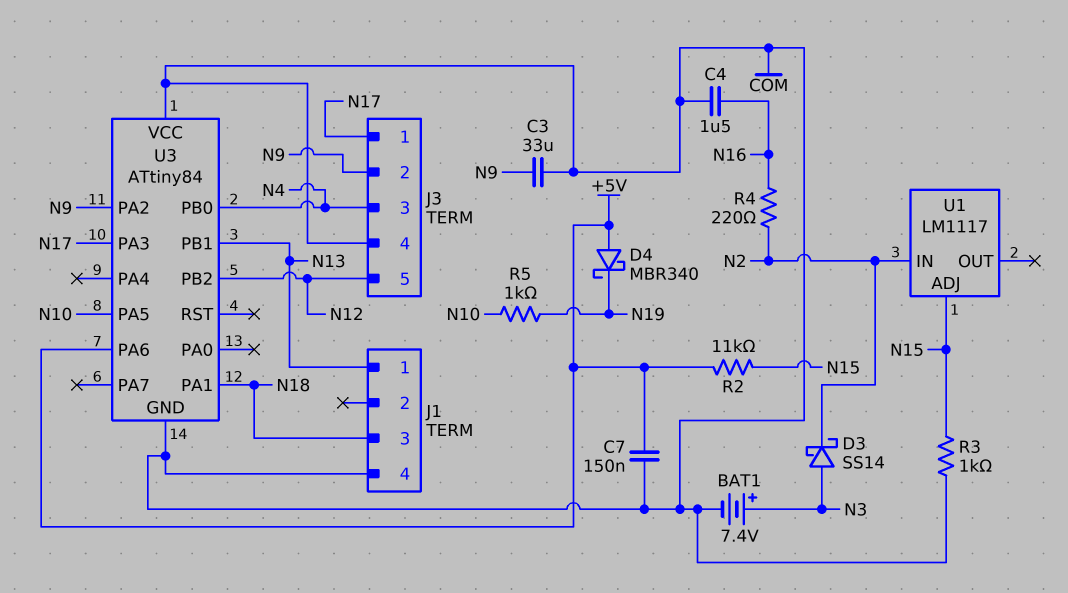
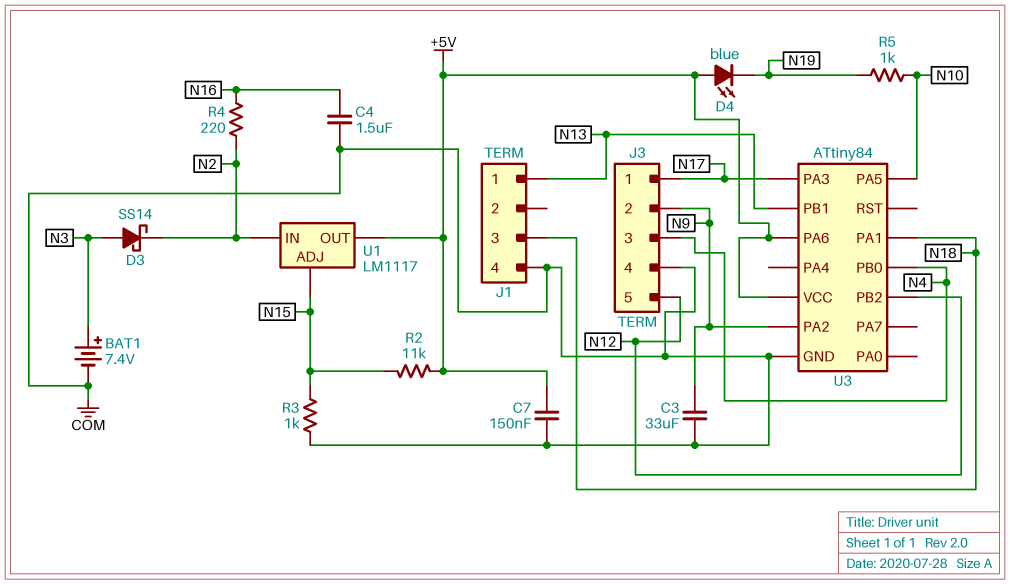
D4: schottky MBR340 (A +5V, K N19) -> LED blue (A +5V, K N19)
U1 pin OUT: none -> +5V
U3 pin VCC: COM -> +5V

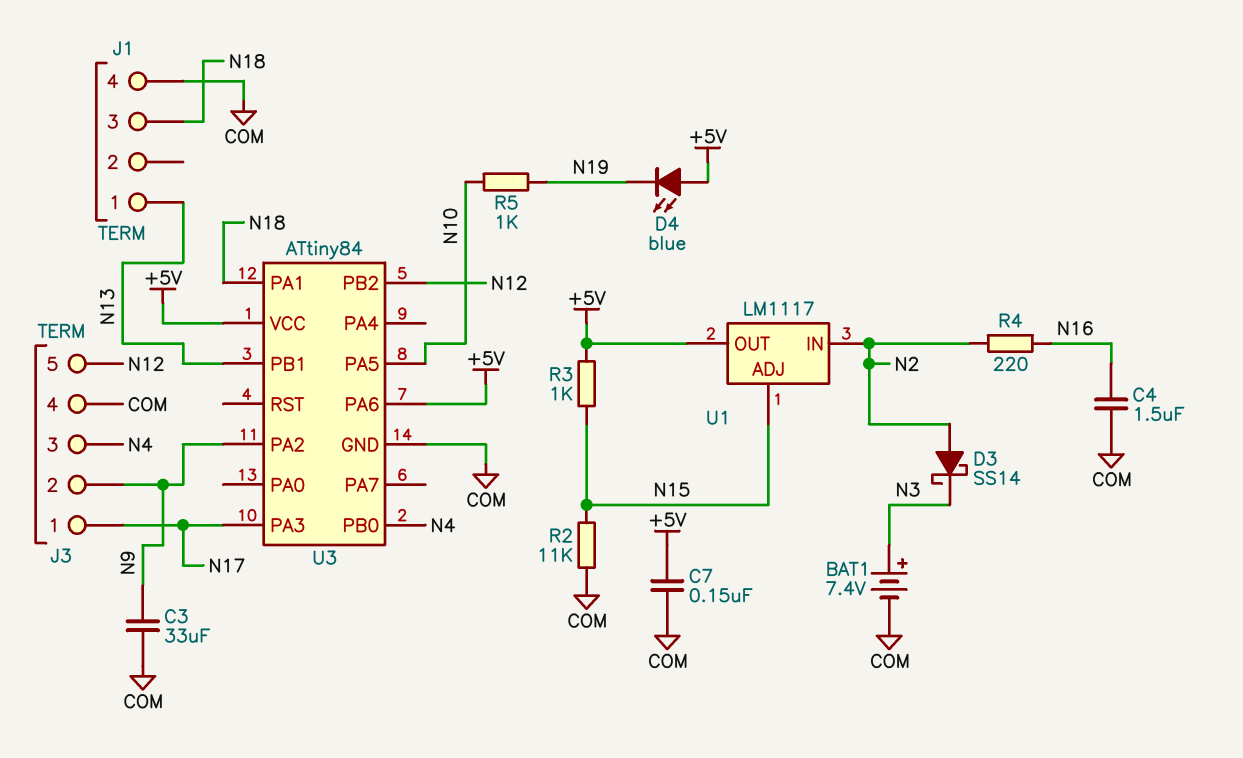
D3: schottky SS14 (A N3, K N2) -> schottky SS14 (A N2, K N3)
R2: 11k (+5V, N15) -> 11k (COM, N15)
R3: 1k (COM, N15) -> 1k (+5V, N15)

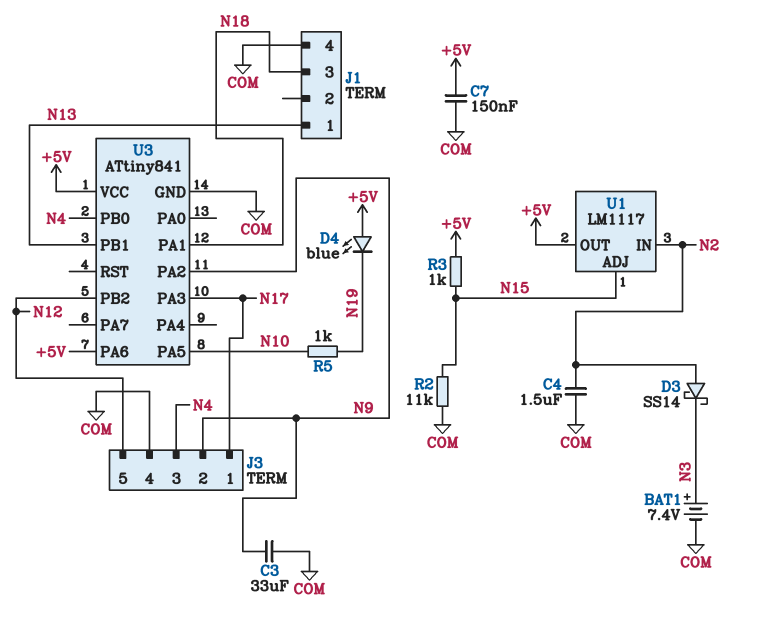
C4: 1.5uF (COM, N16) -> 1.5uF (COM, N2)
R4: 220 (N2, N16) -> none
U3: ATtiny84 -> ATtiny841

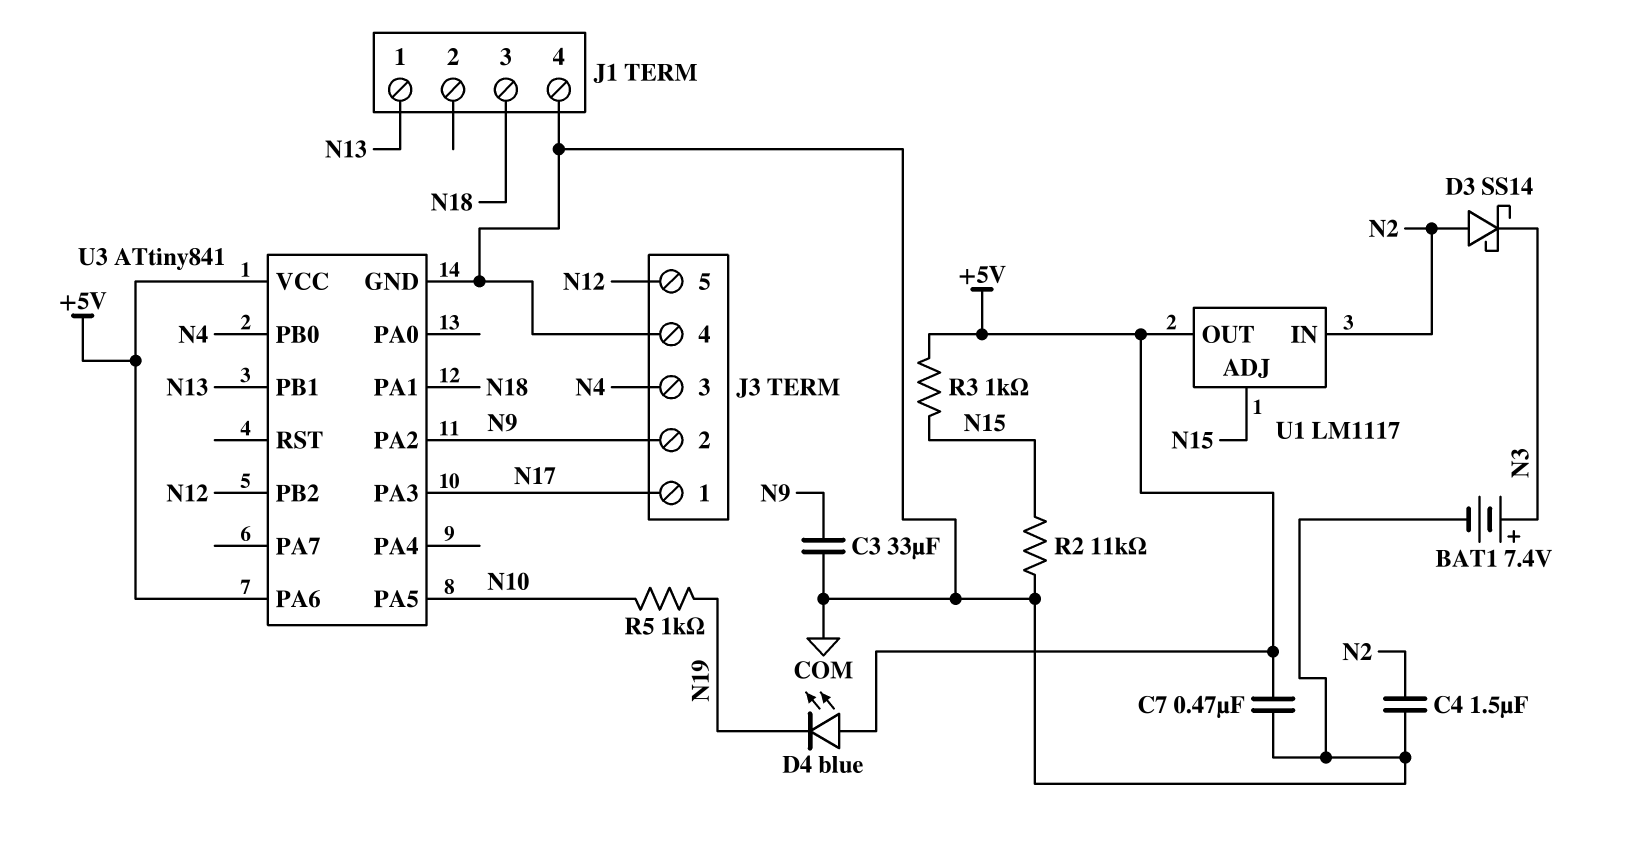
C7: 150nF (+5V, COM) -> 470nF (+5V, COM)

